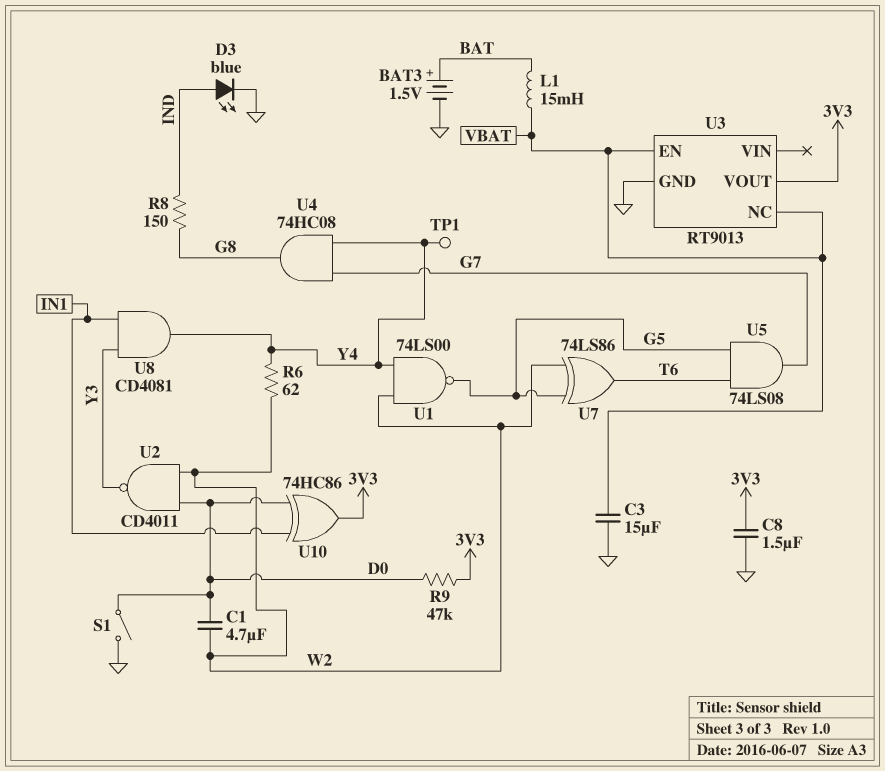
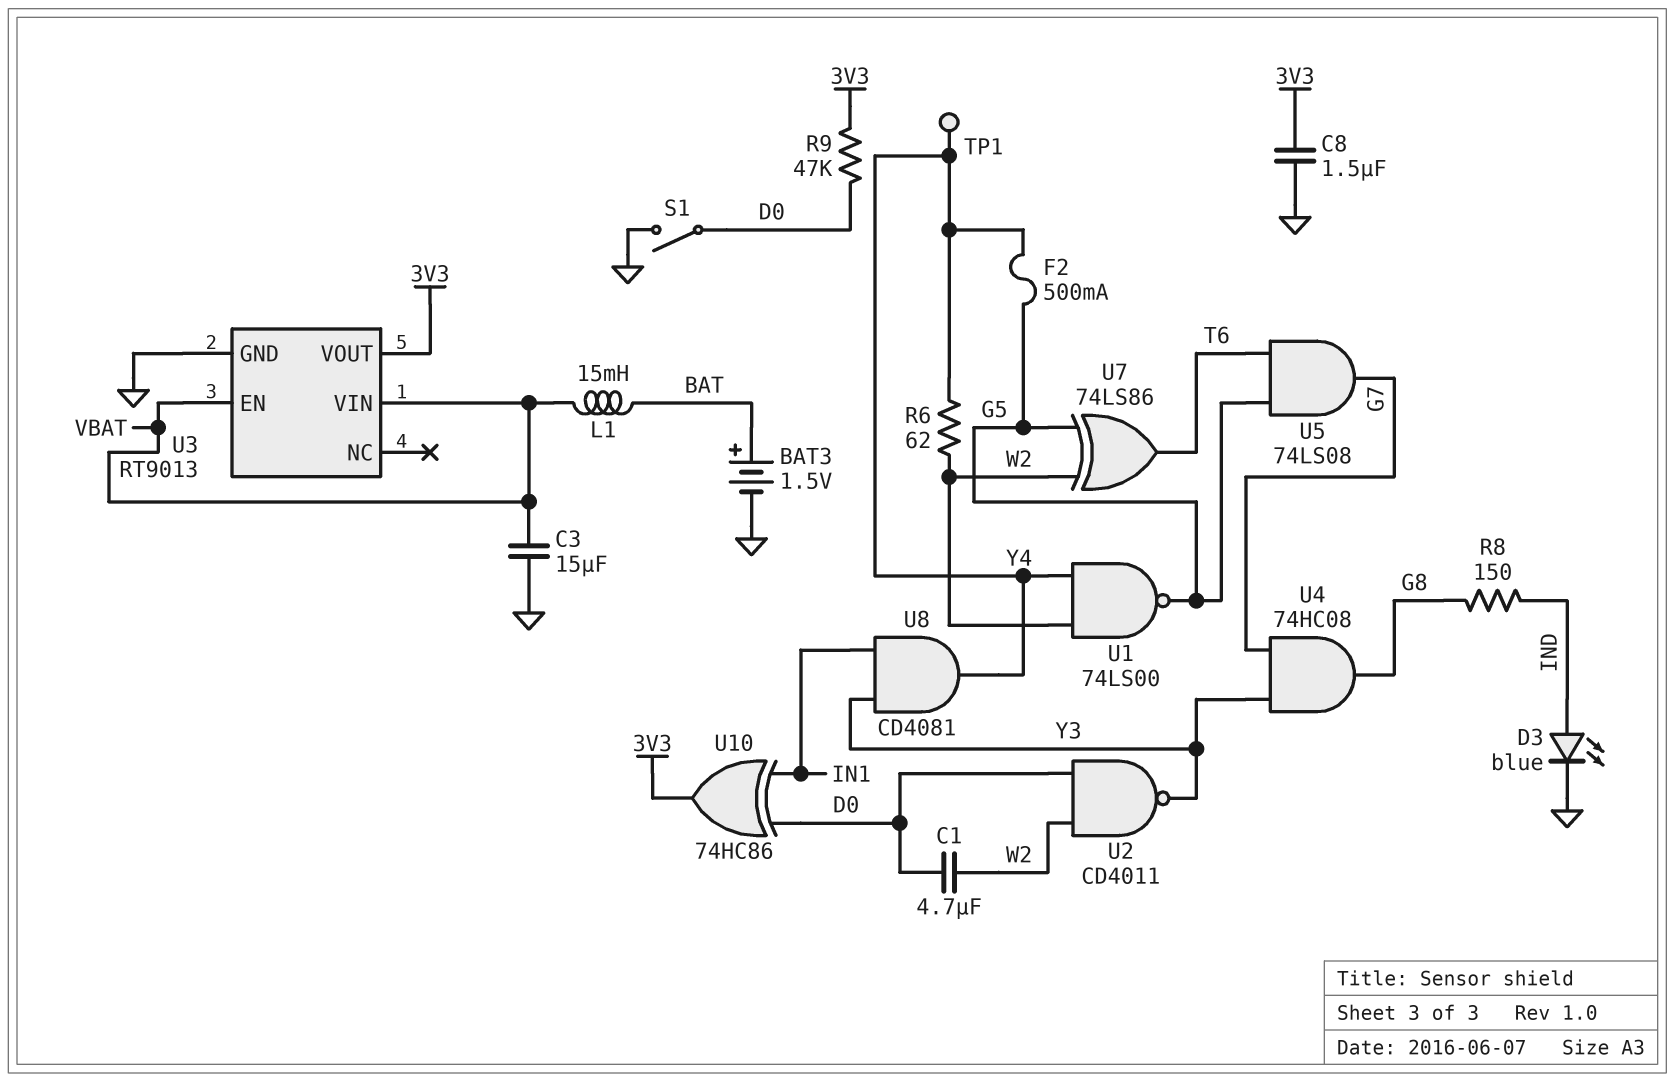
F2: none -> 500mA (G5, Y4)
U3 pin NC: VBAT -> none
U3 pin VIN: none -> VBAT
U4: AND 74HC08 (in G7, in Y4, out G8) -> AND 74HC08 (in G7, in Y3, out G8)

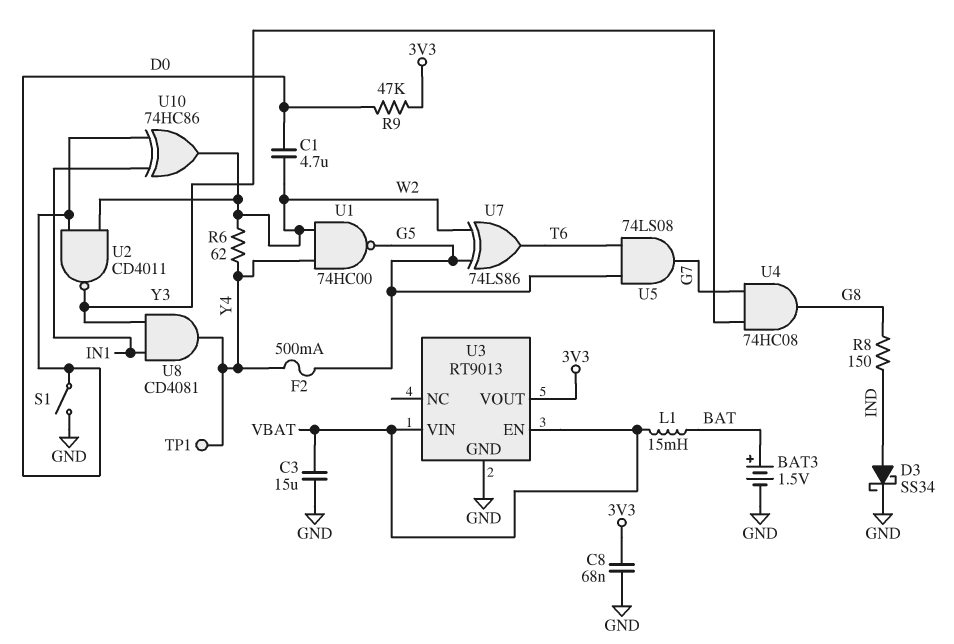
C8: 1.5uF (3V3, GND) -> 68nF (3V3, GND)
D3: LED blue (A IND, K GND) -> schottky SS34 (A IND, K GND)
U1: NAND 74LS00 (in W2, in Y4, out G5) -> NAND 74HC00 (in W2, in Y4, out G5)
U10: XOR 74HC86 (in D0, in IN1, out 3V3) -> XOR 74HC86 (in D0, in IN1, out W2)

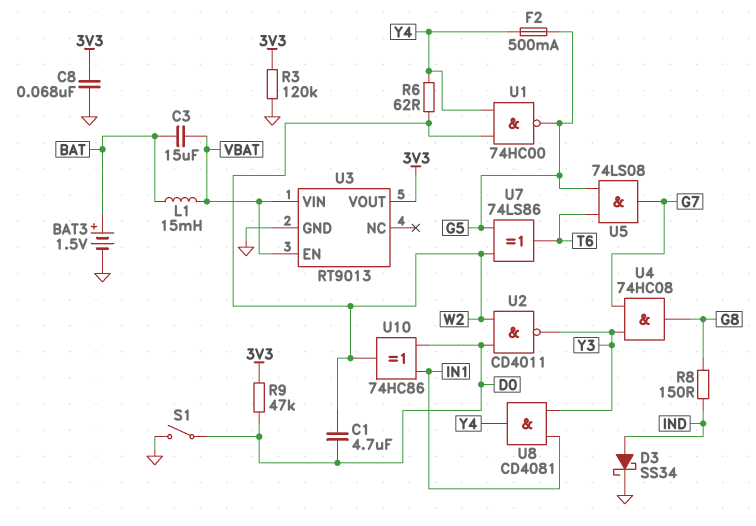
C3: 15uF (GND, VBAT) -> 15uF (BAT, VBAT)
R3: none -> 120k (3V3, GND)
TP1: test point (Y4) -> none

